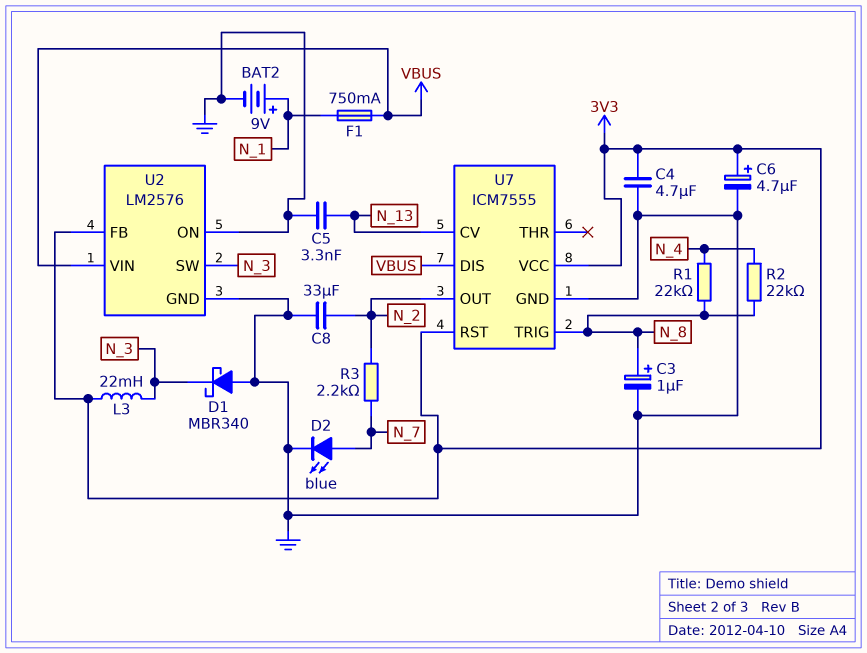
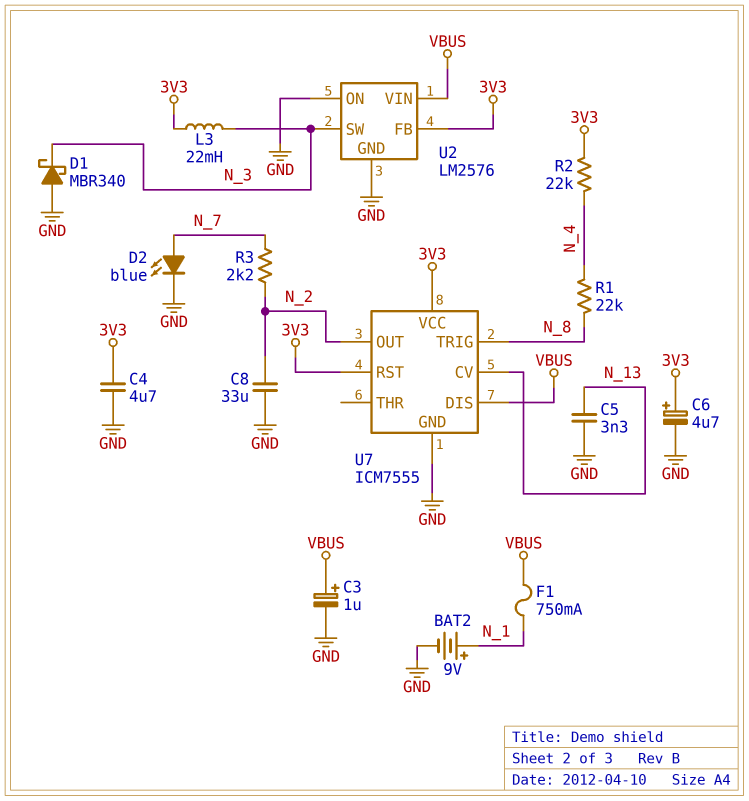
C3: 1uF (plus N_8, minus GND) -> 1uF (plus VBUS, minus GND)
R2: 22k (N_4, N_8) -> 22k (3V3, N_4)

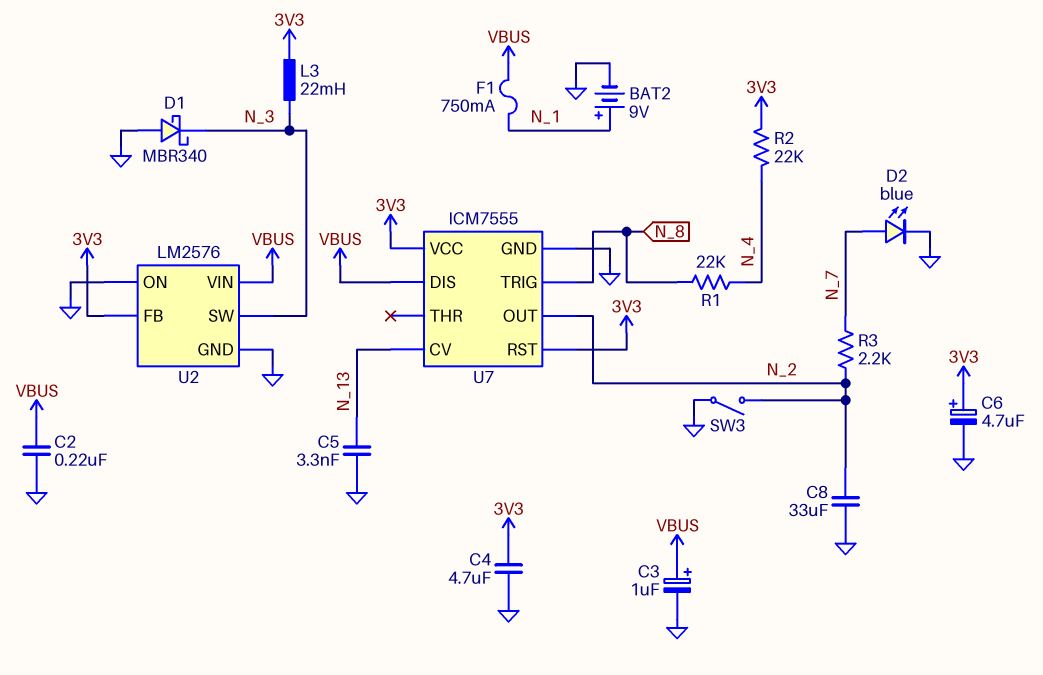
C2: none -> 220nF (GND, VBUS)
SW3: none -> switch (GND, N_2)

